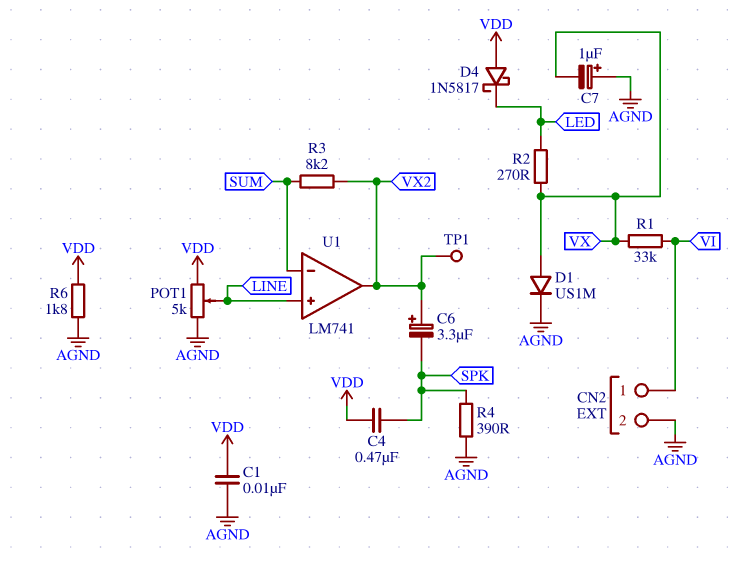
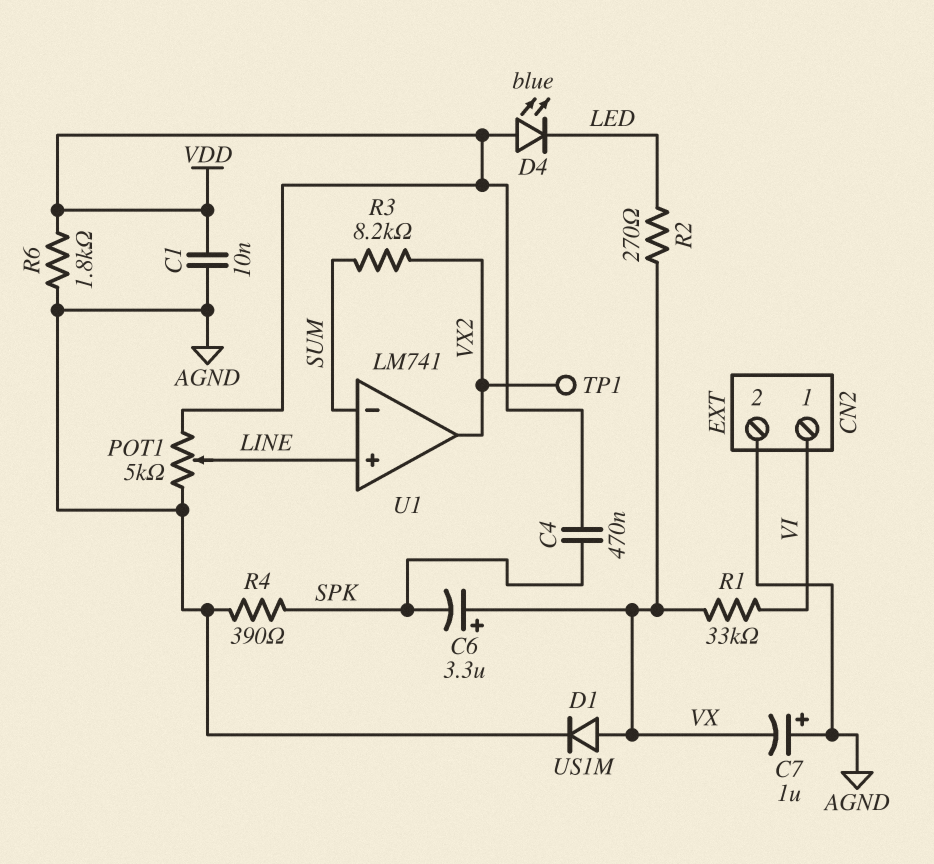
C6: 3.3uF (plus VX2, minus SPK) -> 3.3uF (plus VX, minus SPK)
D4: schottky 1N5817 (A VDD, K LED) -> LED blue (A VDD, K LED)

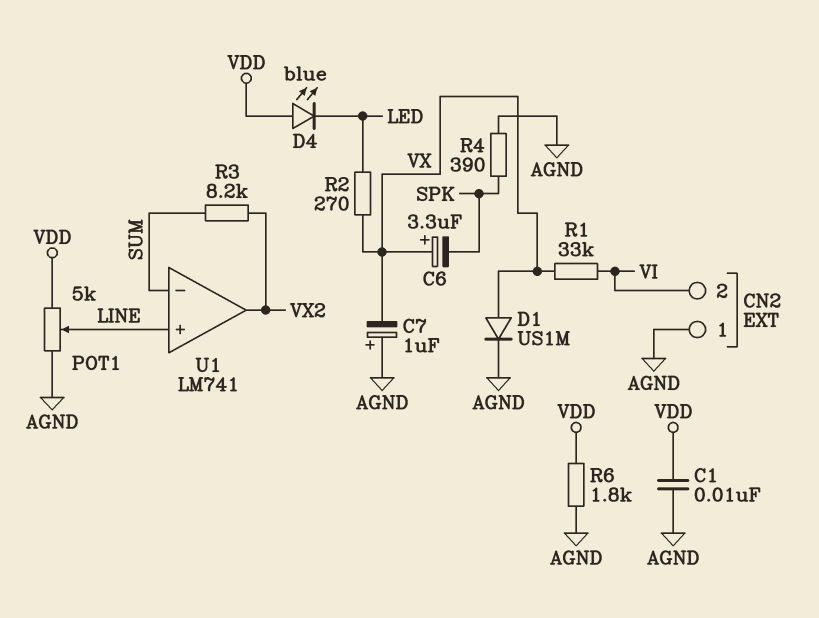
C4: 470nF (SPK, VDD) -> none
CN2 pin 1: VI -> AGND
CN2 pin 2: AGND -> VI
TP1: test point (VX2) -> none

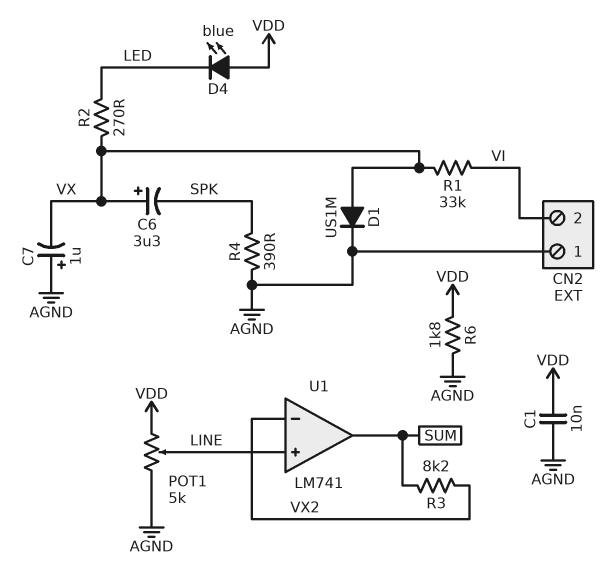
U1 pin in-: SUM -> VX2
U1 pin out: VX2 -> SUM

